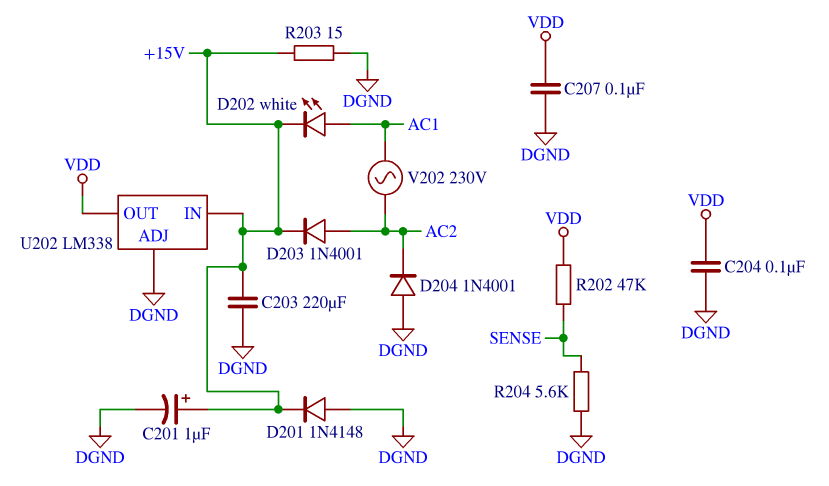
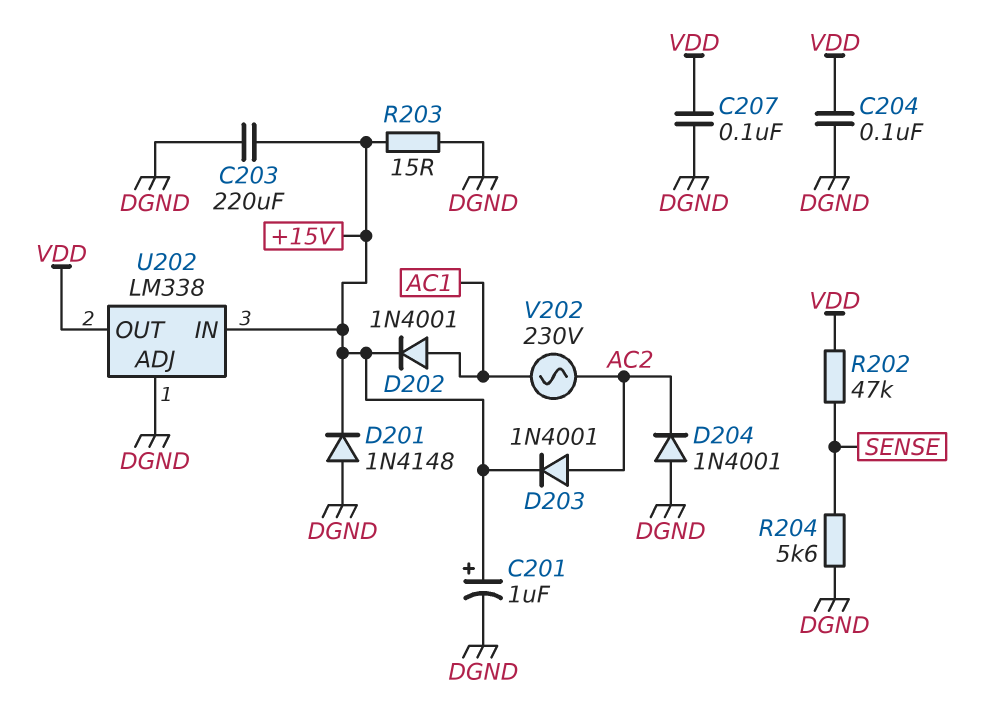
D202: LED white (A AC1, K +15V) -> diode 1N4001 (A AC1, K +15V)

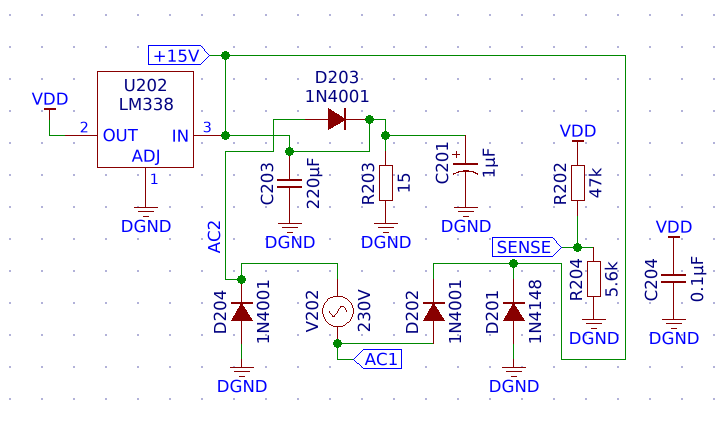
C207: 100nF (DGND, VDD) -> none

